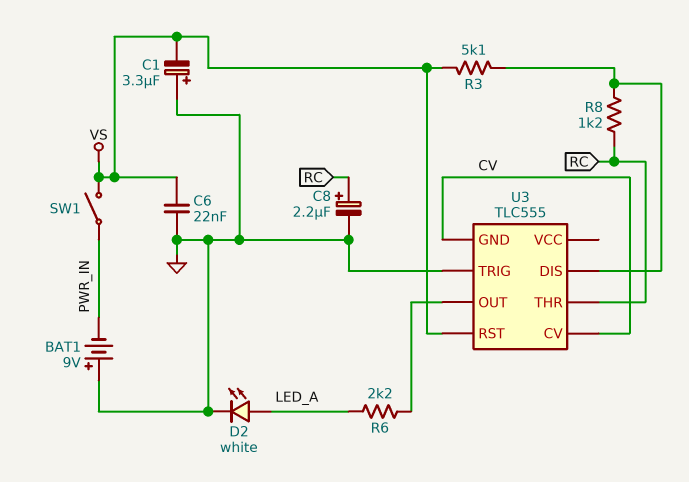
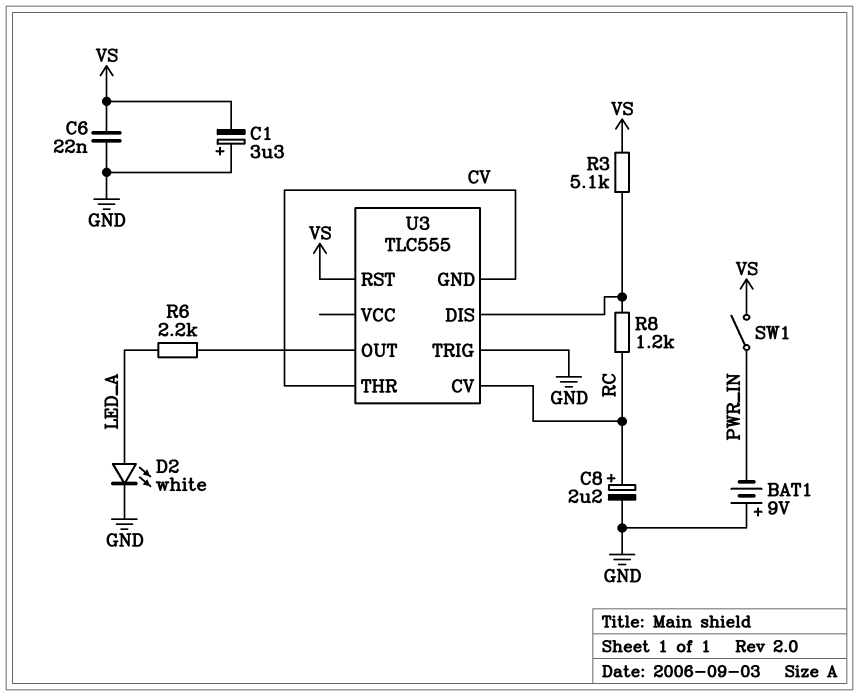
U3 pin CV: CV -> RC
U3 pin THR: RC -> CV

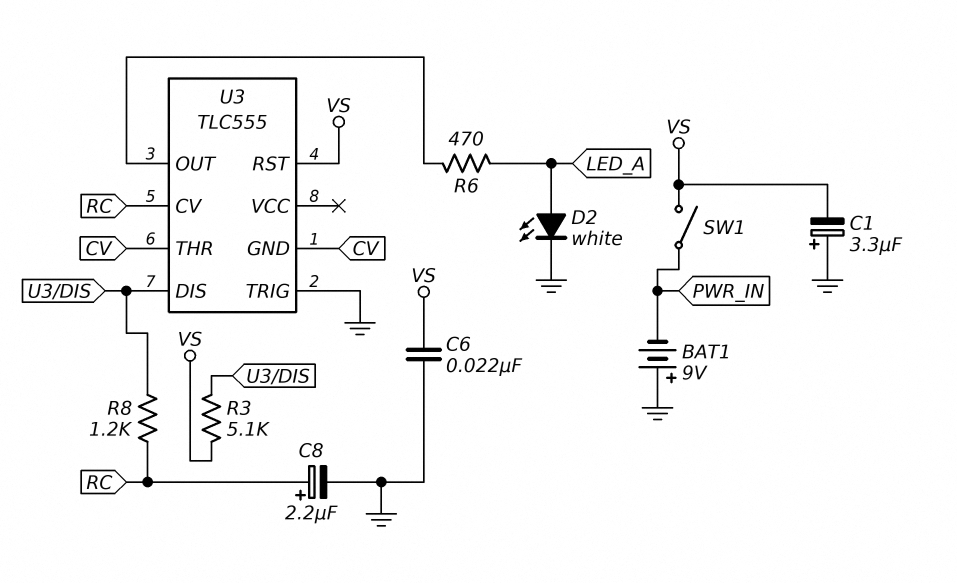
R6: 2.2k (LED_A, U3/OUT) -> 470 (LED_A, U3/OUT)

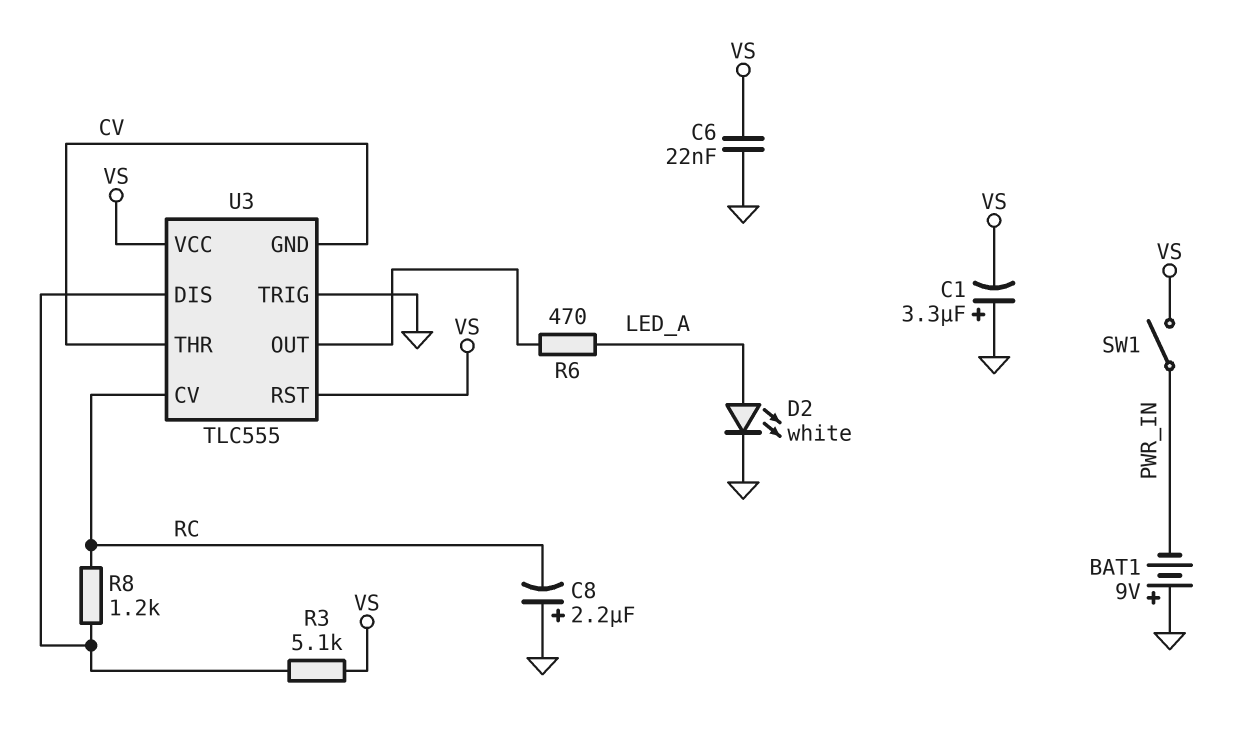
C8: 2.2uF (plus RC, minus GND) -> 2.2uF (plus GND, minus RC)
U3 pin VCC: none -> VS

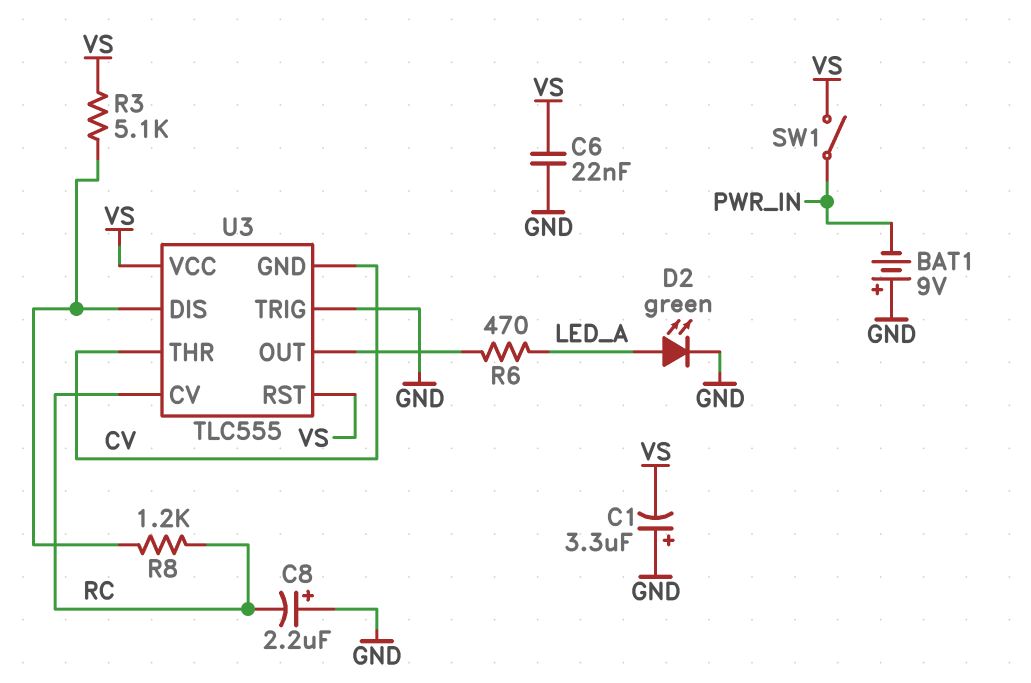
D2: LED white (A LED_A, K GND) -> LED green (A LED_A, K GND)

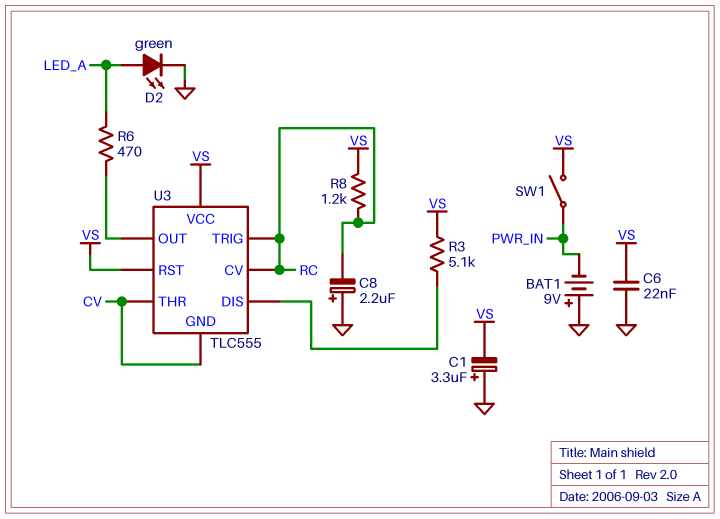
R8: 1.2k (RC, U3/DIS) -> 1.2k (RC, VS)
U3 pin TRIG: GND -> RC

